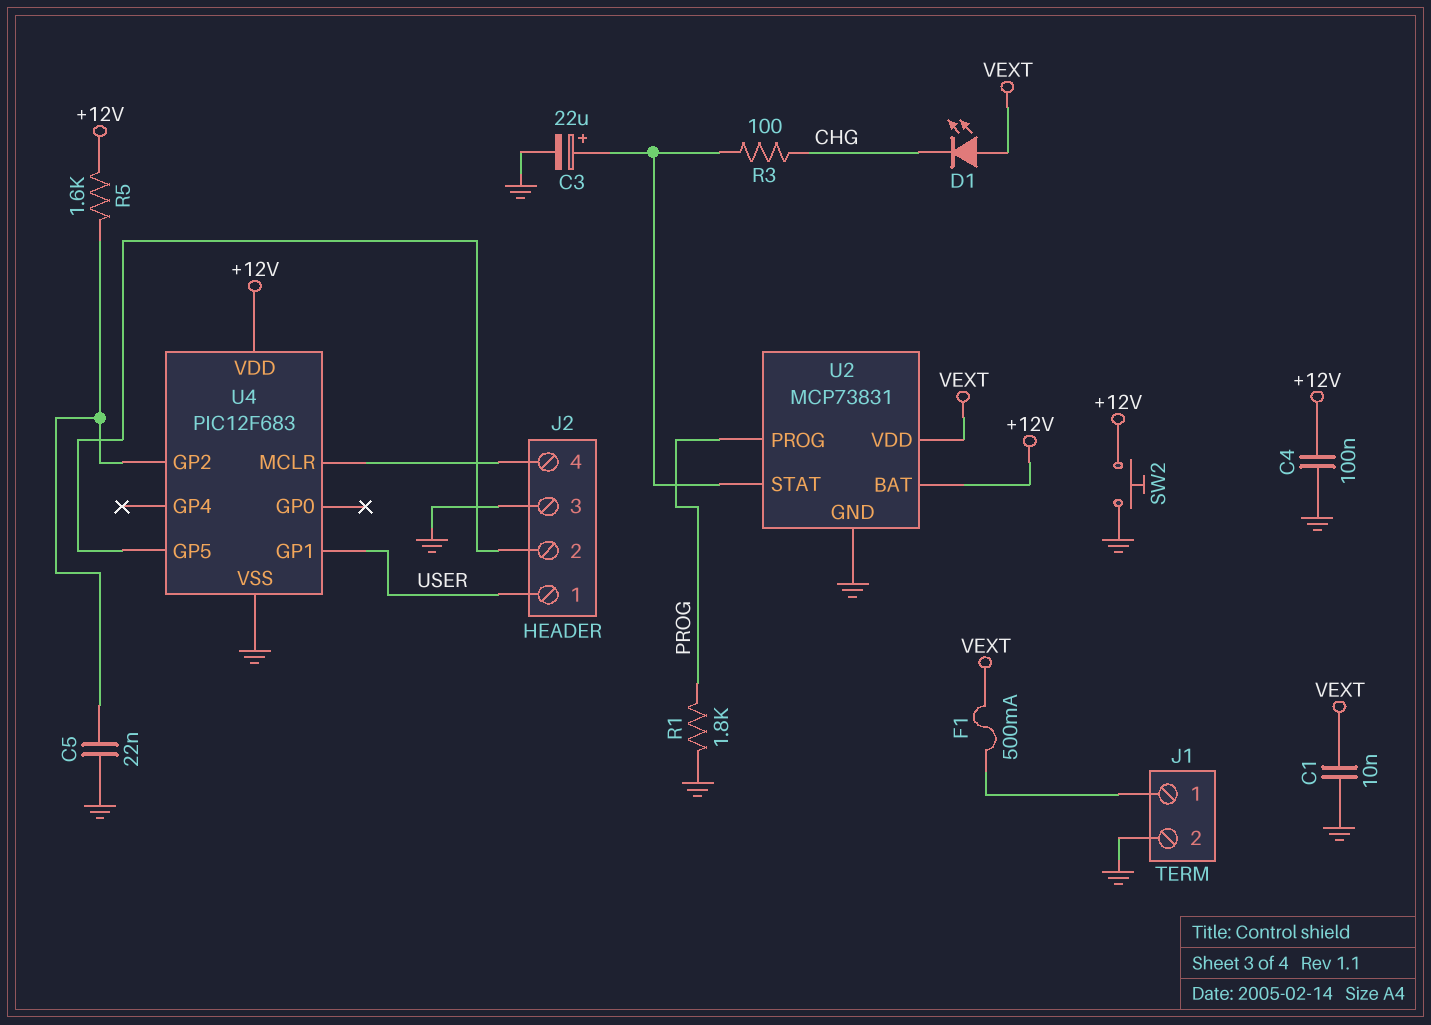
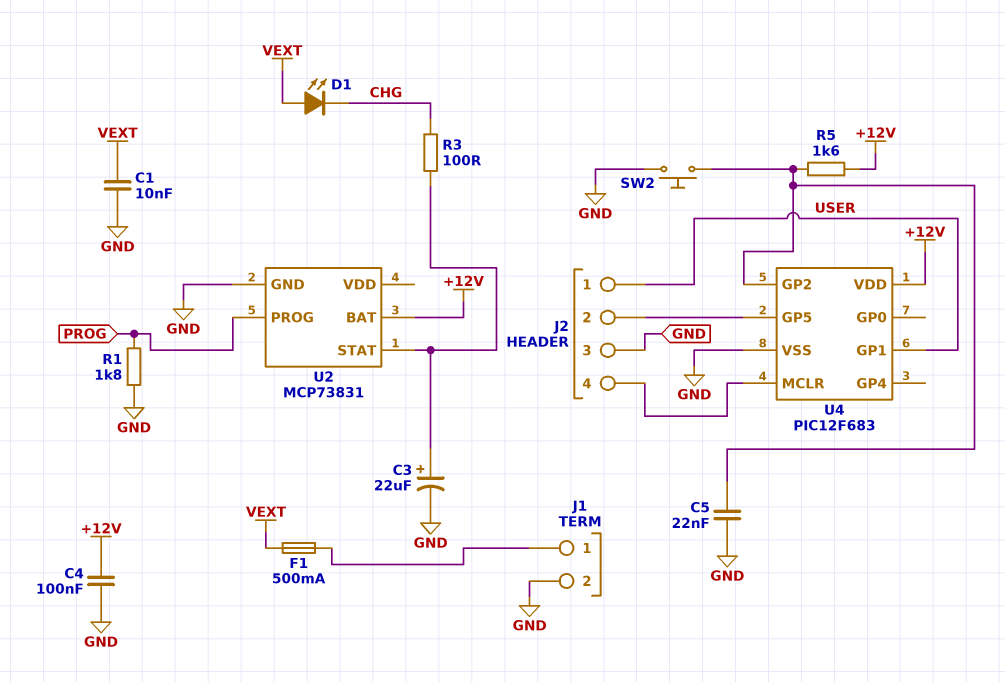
SW2: button (+12V, GND) -> button (GND, U4/GP2)
U2 pin VDD: VEXT -> none

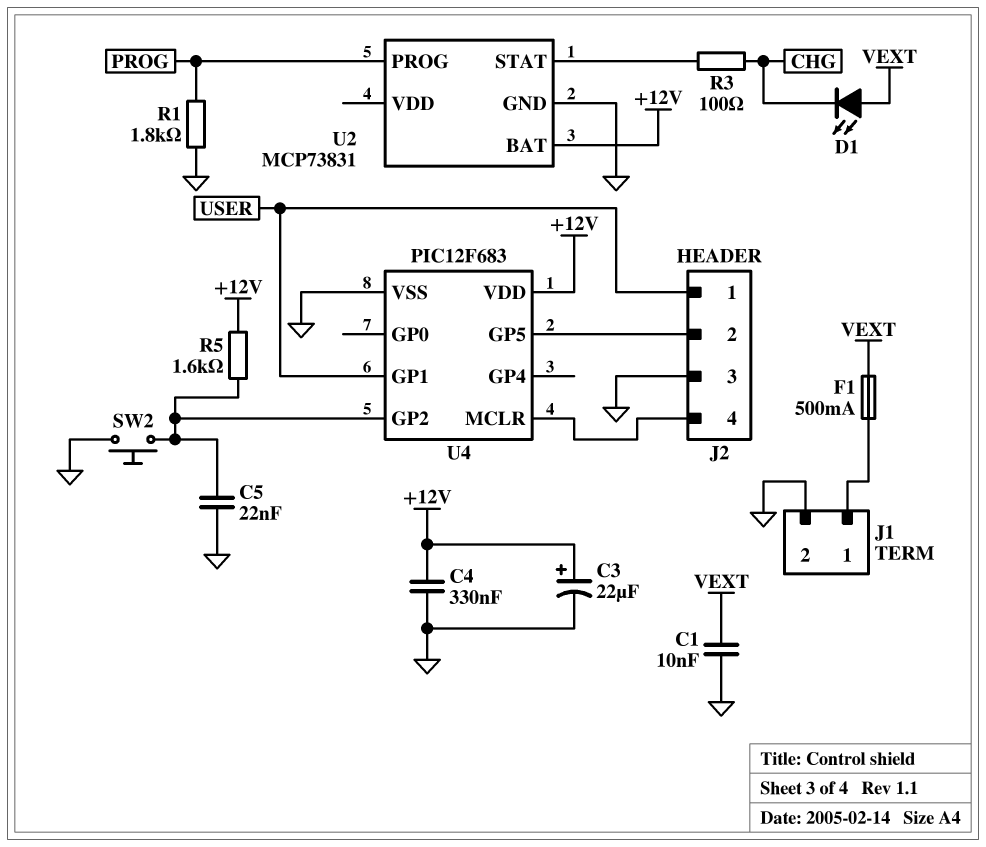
C3: 22uF (plus U2/STAT, minus GND) -> 22uF (plus +12V, minus GND)
C4: 100nF (+12V, GND) -> 330nF (+12V, GND)

